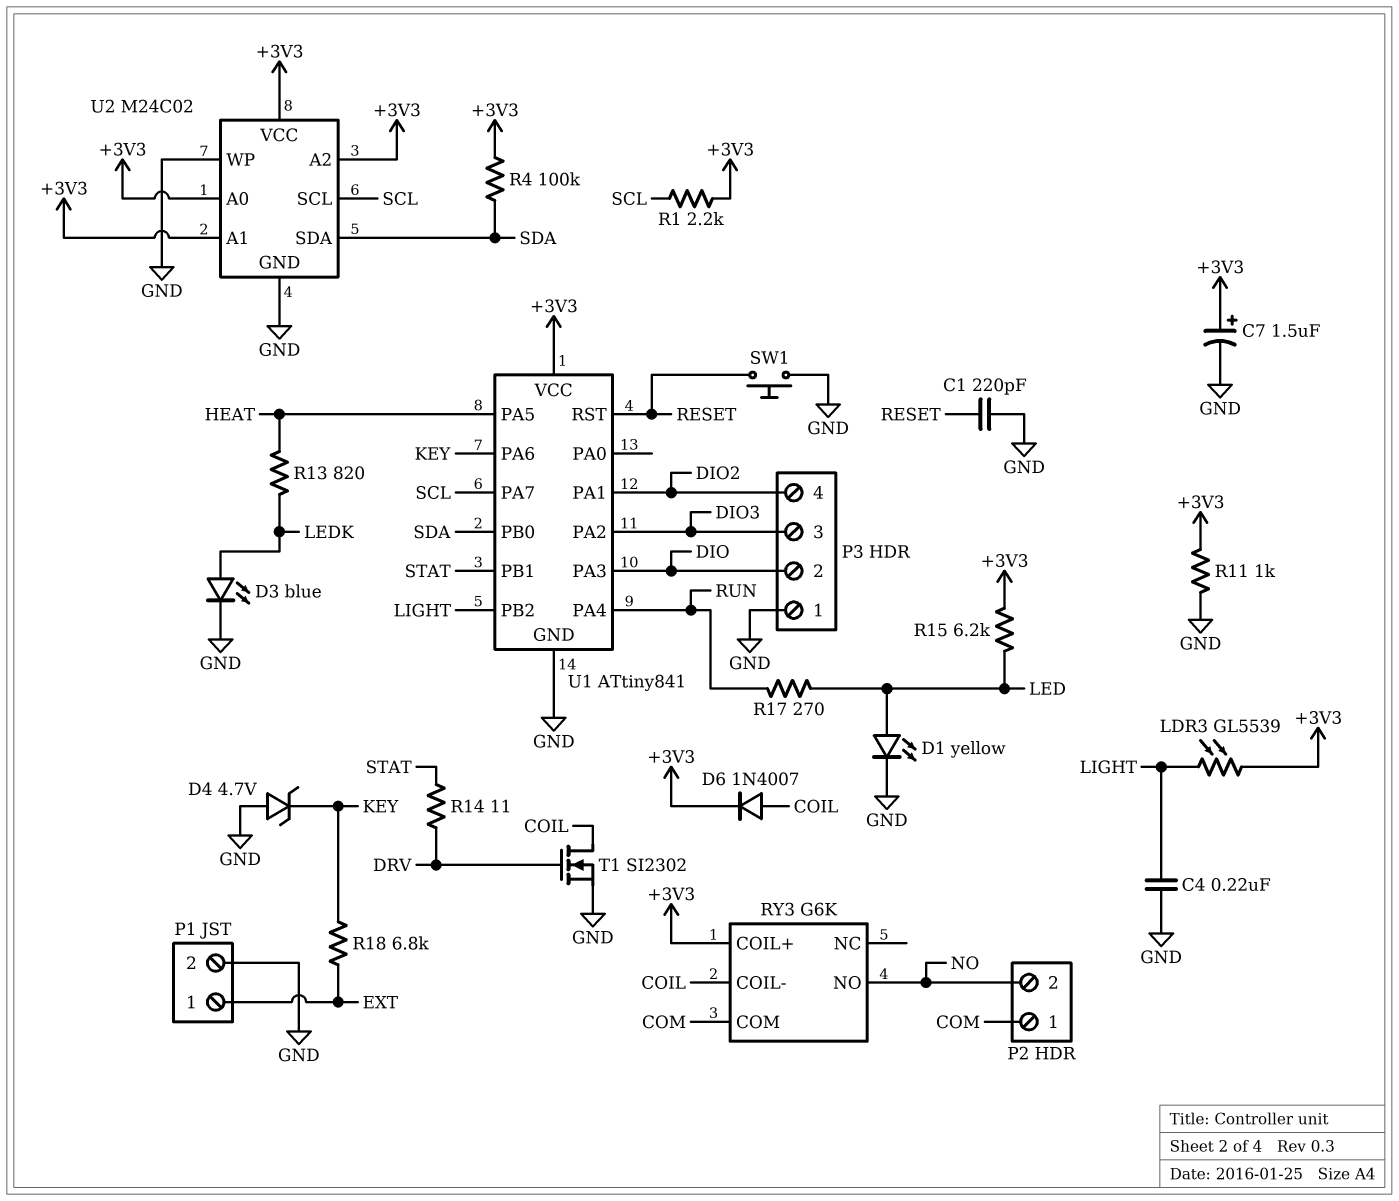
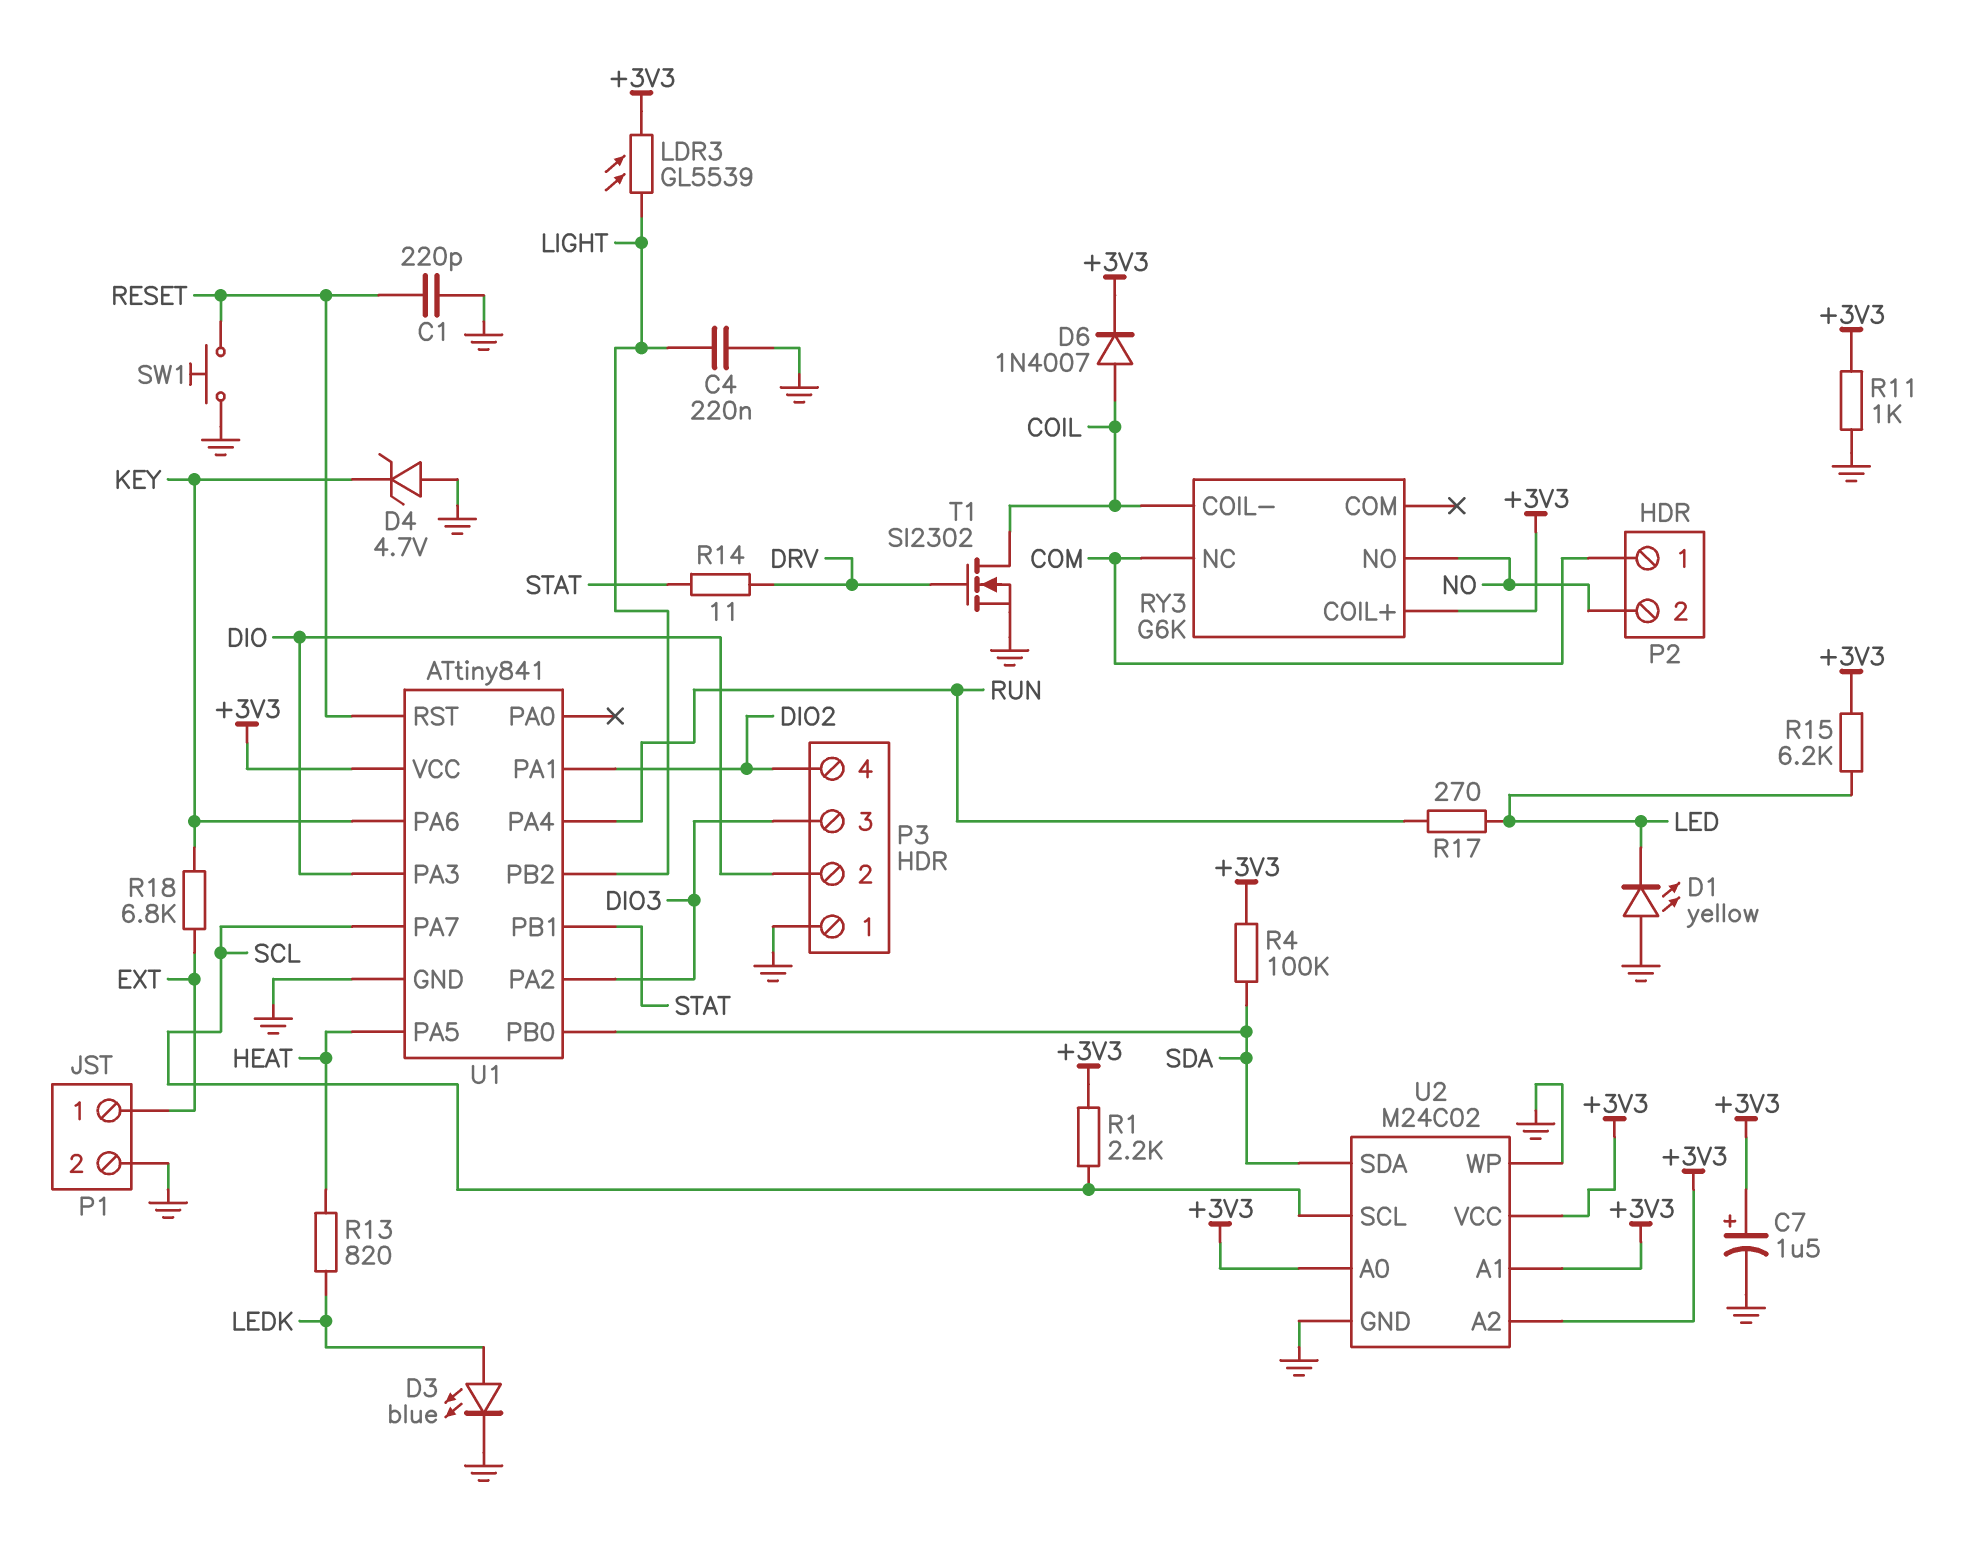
D1: LED yellow (A LED, K GND) -> LED yellow (A GND, K LED)
RY3 pin COM: COM -> none
RY3 pin NC: none -> COM

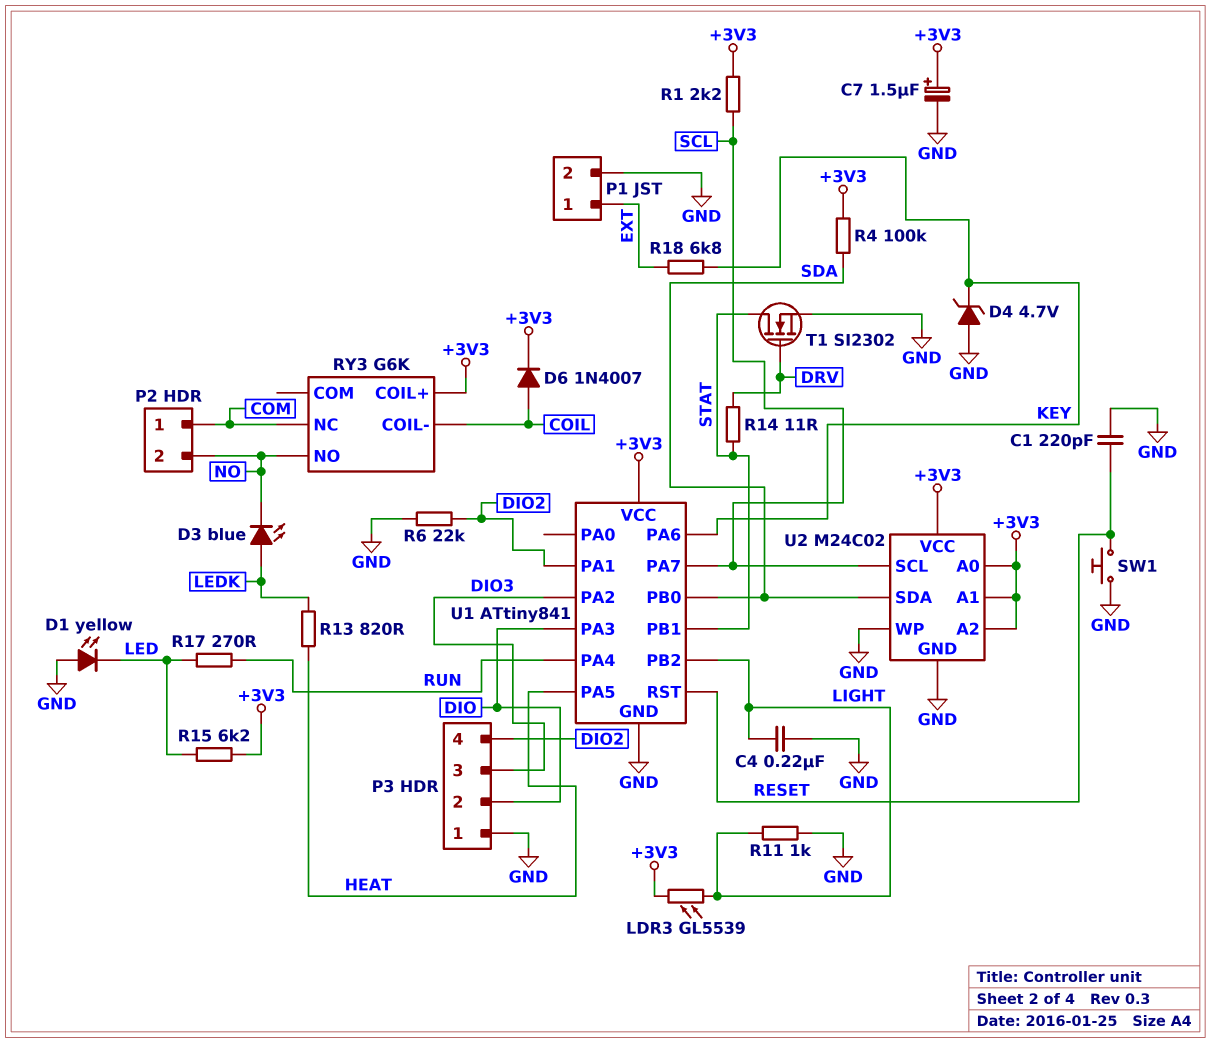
D3: LED blue (A LEDK, K GND) -> LED blue (A LEDK, K NO)
R6: none -> 22k (DIO2, GND)
R11: 1k (+3V3, GND) -> 1k (GND, LIGHT)
T1: NMOS SI2302 (G DRV, D COIL, S GND) -> NMOS SI2302 (G DRV, D STAT, S GND)

